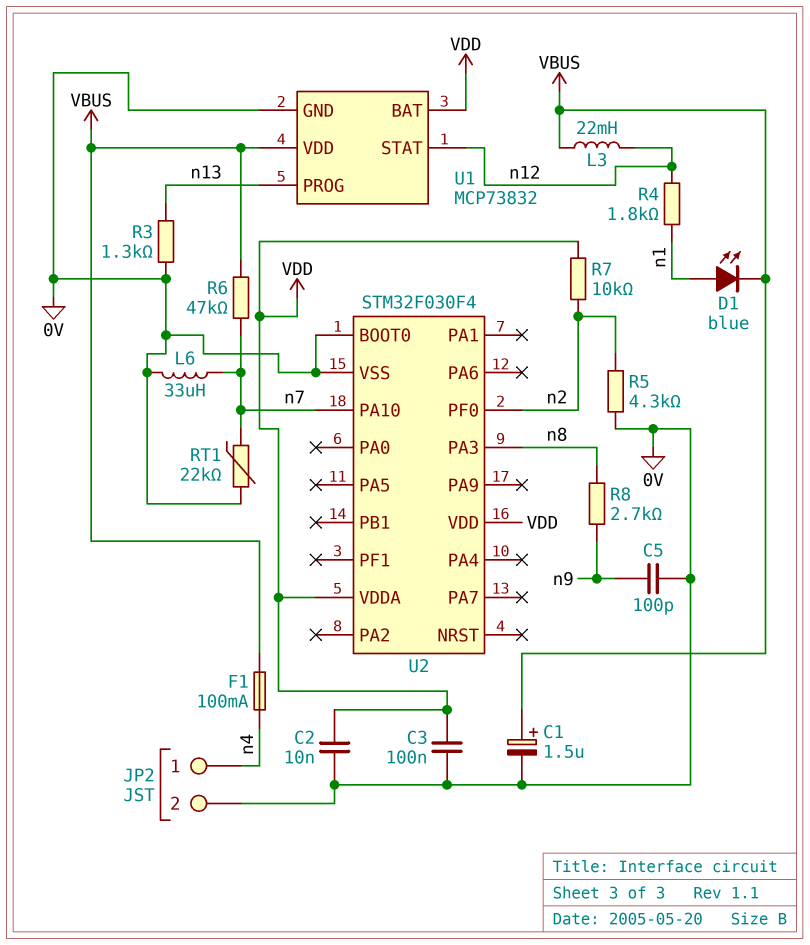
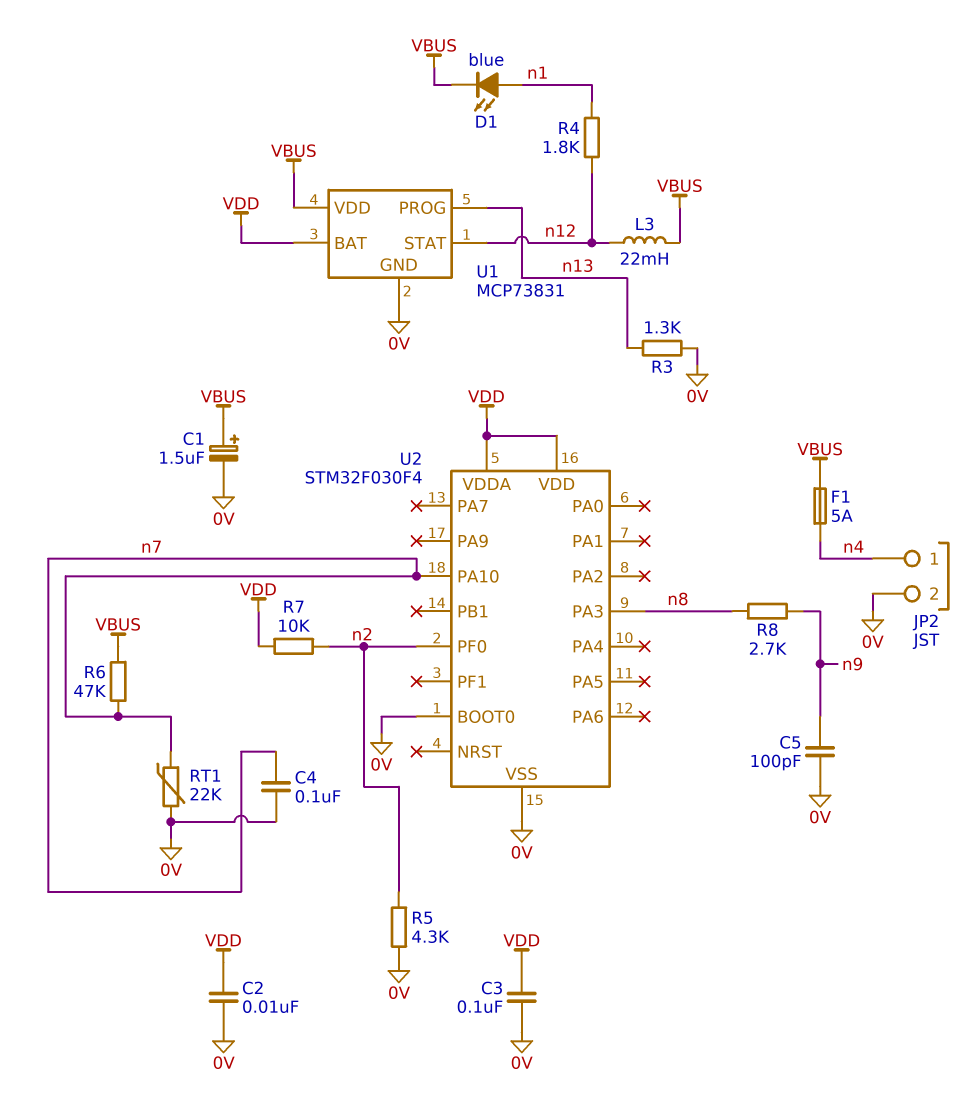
C4: none -> 100nF (0V, n7)
F1: 100mA (VBUS, n4) -> 5A (VBUS, n4)
L6: 33uH (0V, n7) -> none
U1: MCP73832 -> MCP73831

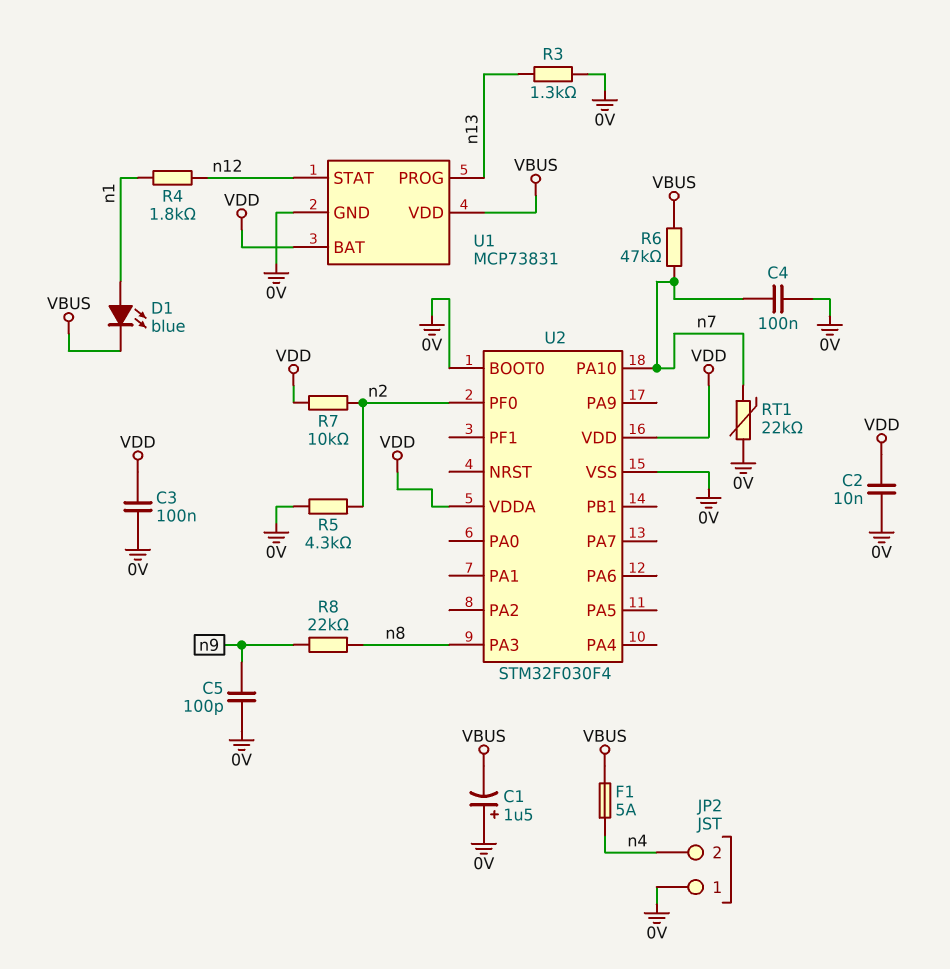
C1: 1.5uF (plus VBUS, minus 0V) -> 1.5uF (plus 0V, minus VBUS)
JP2 pin 1: n4 -> 0V
JP2 pin 2: 0V -> n4
L3: 22mH (VBUS, n12) -> none
R8: 2.7k (n8, n9) -> 22k (n8, n9)

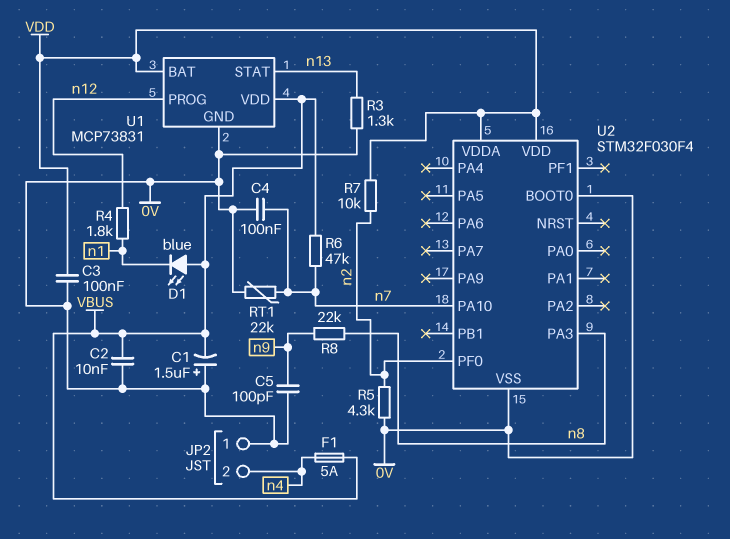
C2: 10nF (0V, VDD) -> 10nF (0V, VBUS)
D1: LED blue (A n1, K VBUS) -> LED blue (A VBUS, K n1)
U1 pin PROG: n13 -> n12
U1 pin STAT: n12 -> n13

